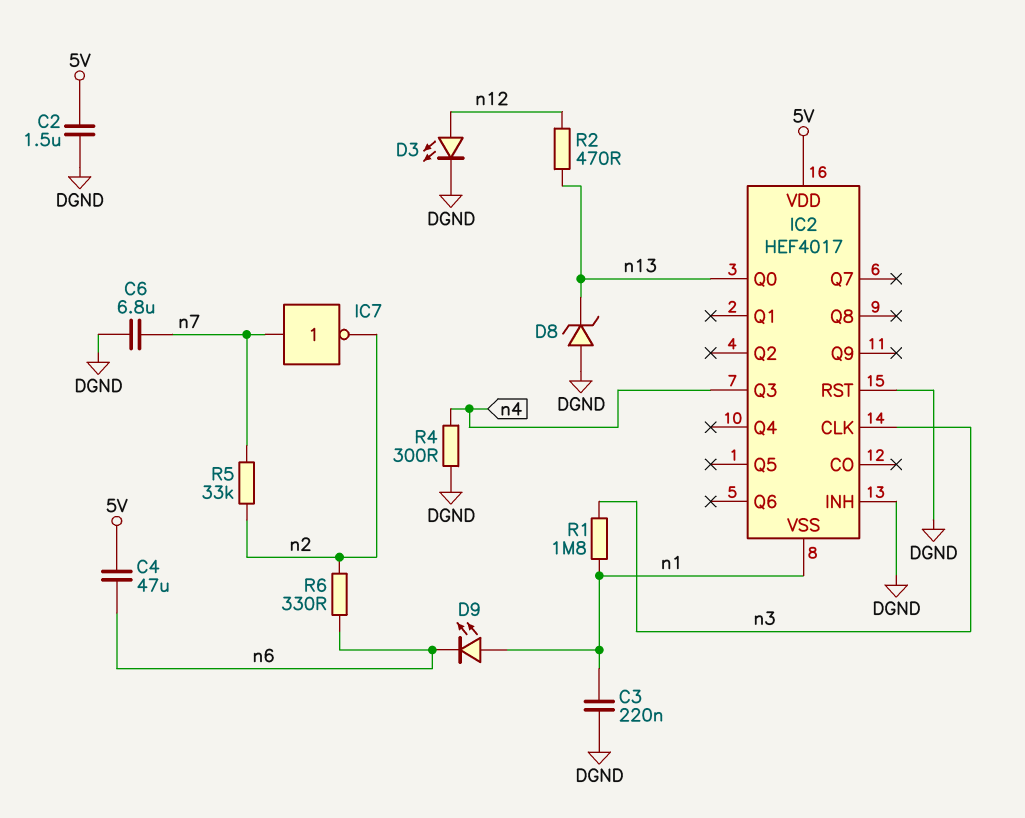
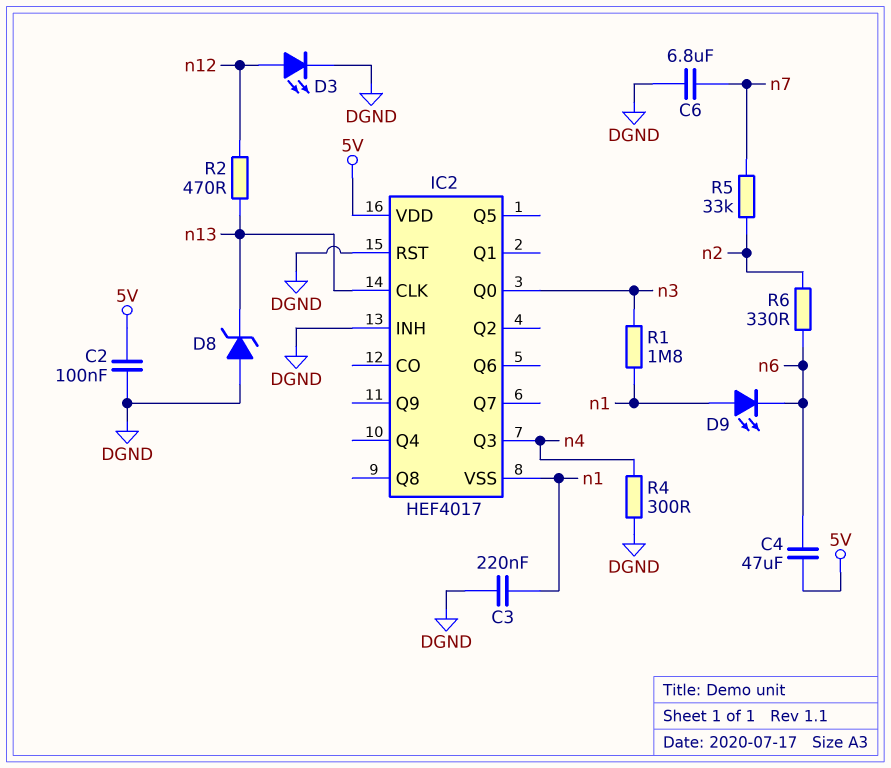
C2: 1.5uF (5V, DGND) -> 100nF (5V, DGND)
IC2 pin CLK: n3 -> n13
IC2 pin Q0: n13 -> n3
IC7: NOT (in n7, out n2) -> none

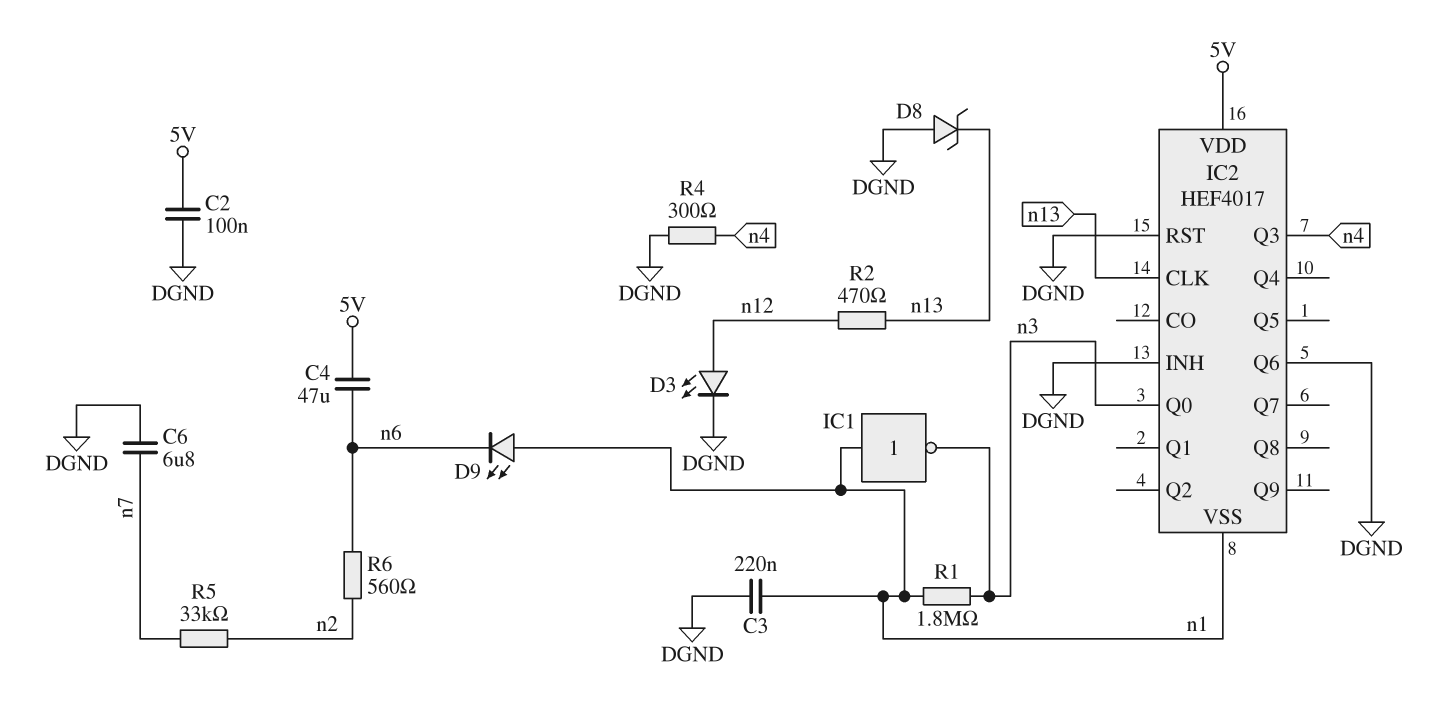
IC1: none -> NOT (in n1, out n3)
IC2 pin Q6: none -> DGND
R6: 330 (n2, n6) -> 560 (n2, n6)

